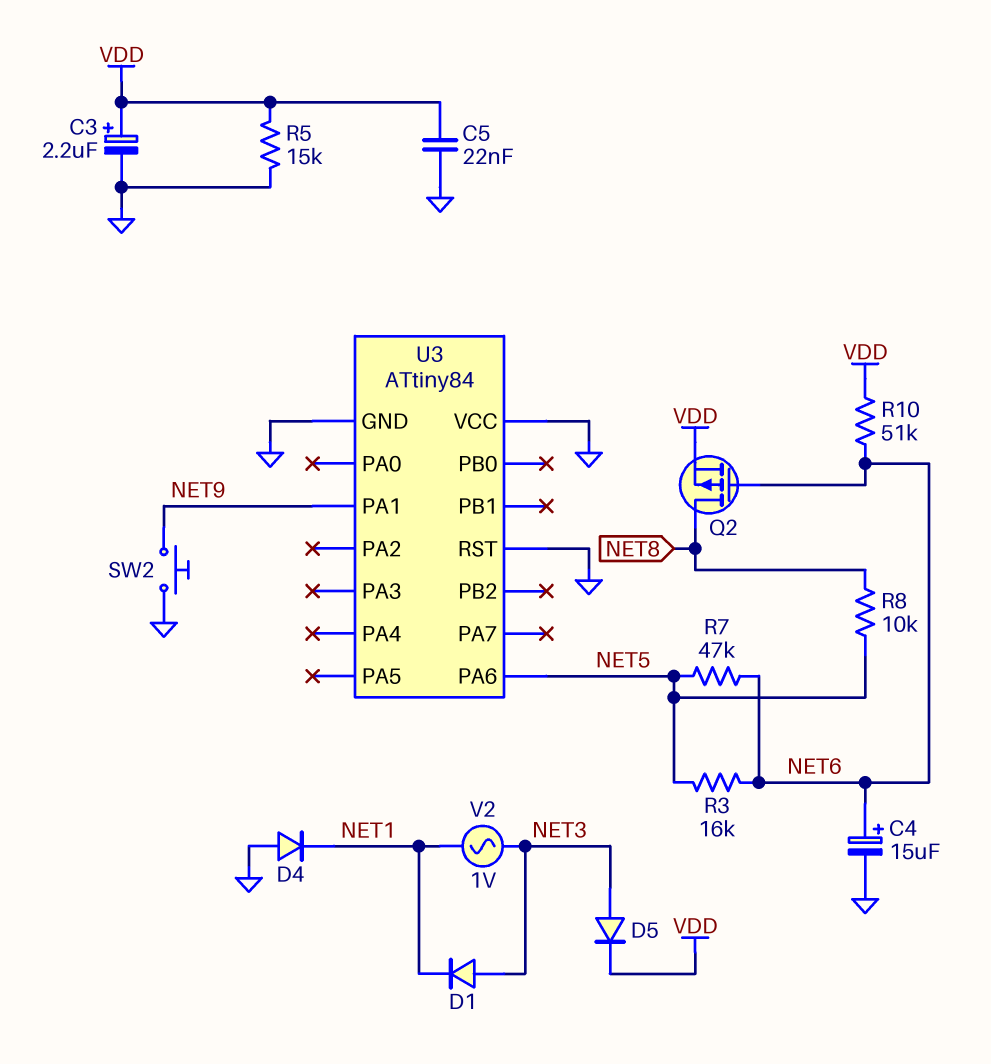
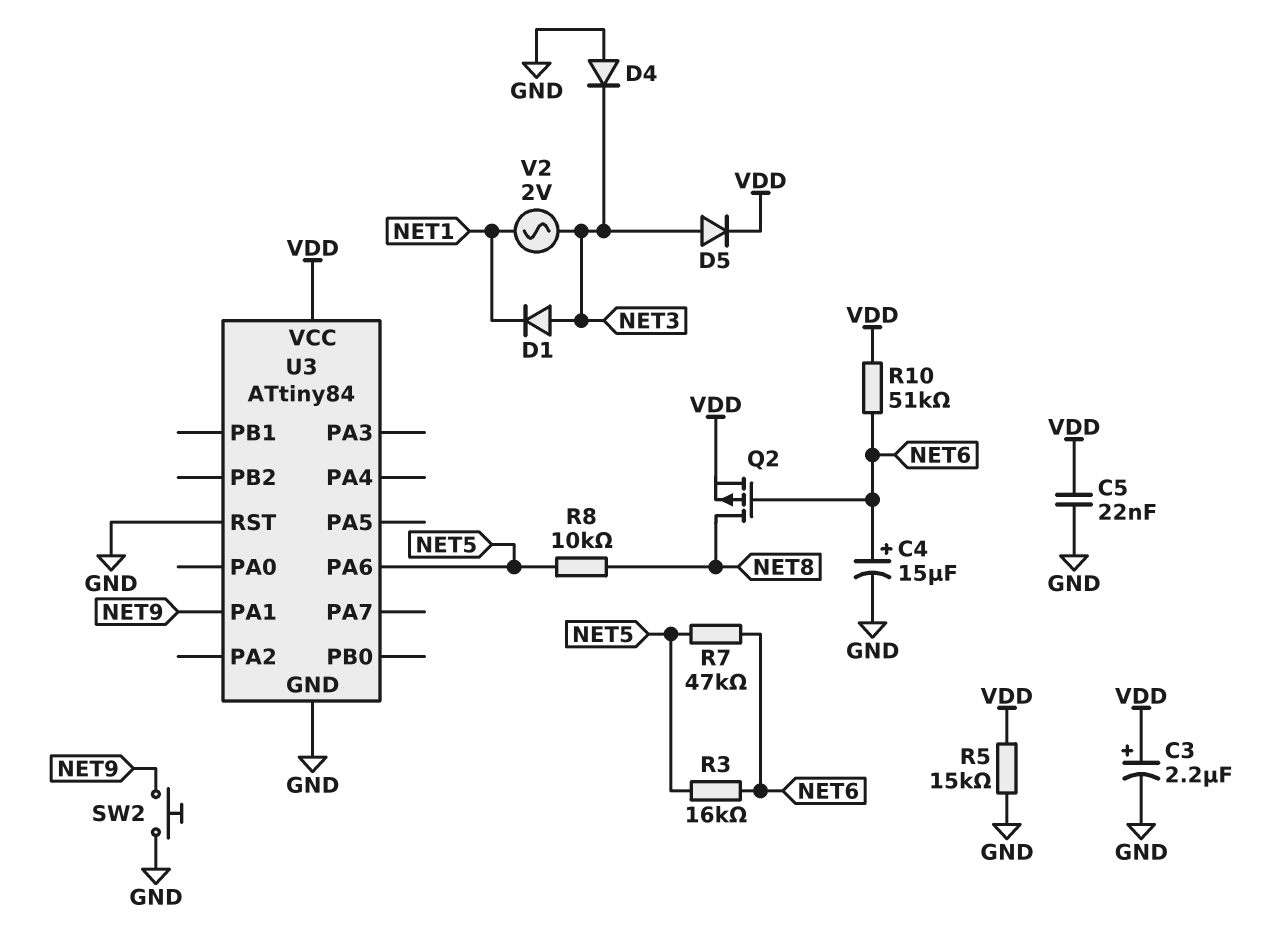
D4: diode (A GND, K NET1) -> diode (A GND, K NET3)
U3 pin VCC: GND -> VDD
V2: AC 1V (NET1, NET3) -> AC 2V (NET1, NET3)

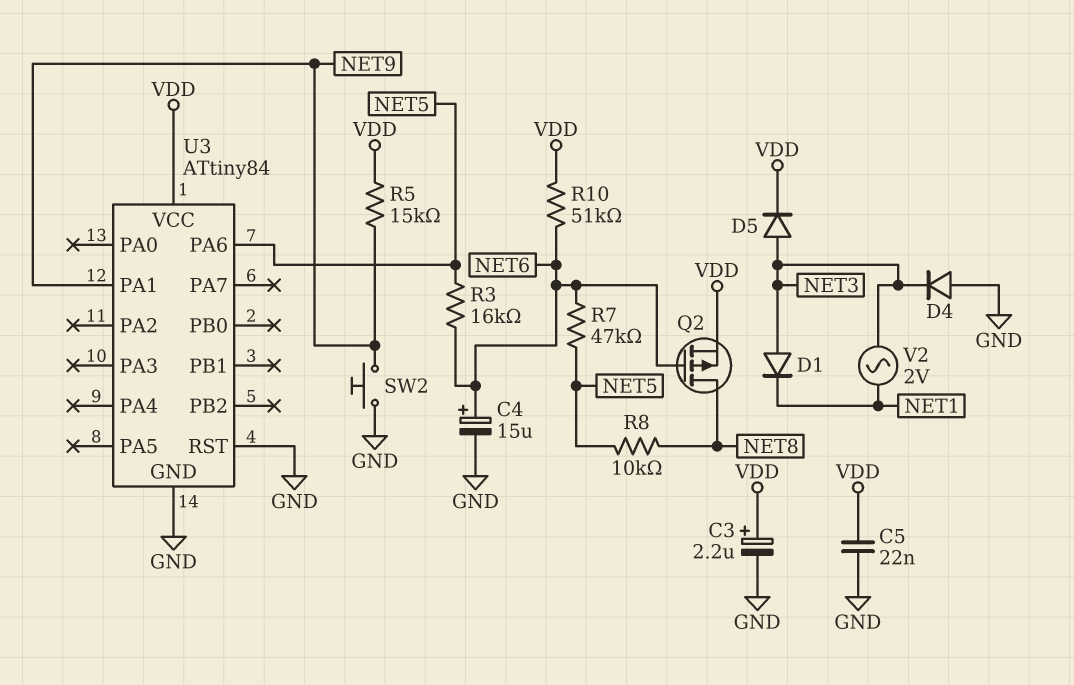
R5: 15k (GND, VDD) -> 15k (NET9, VDD)

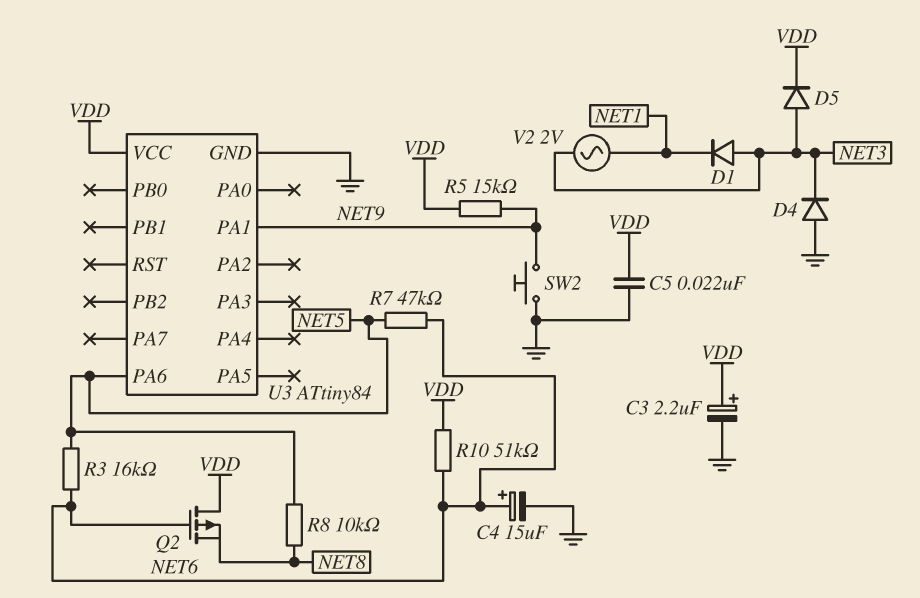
Q2: PMOS (G NET6, D NET8, S VDD) -> PMOS (G NET6, D VDD, S NET8)
U3 pin RST: GND -> none

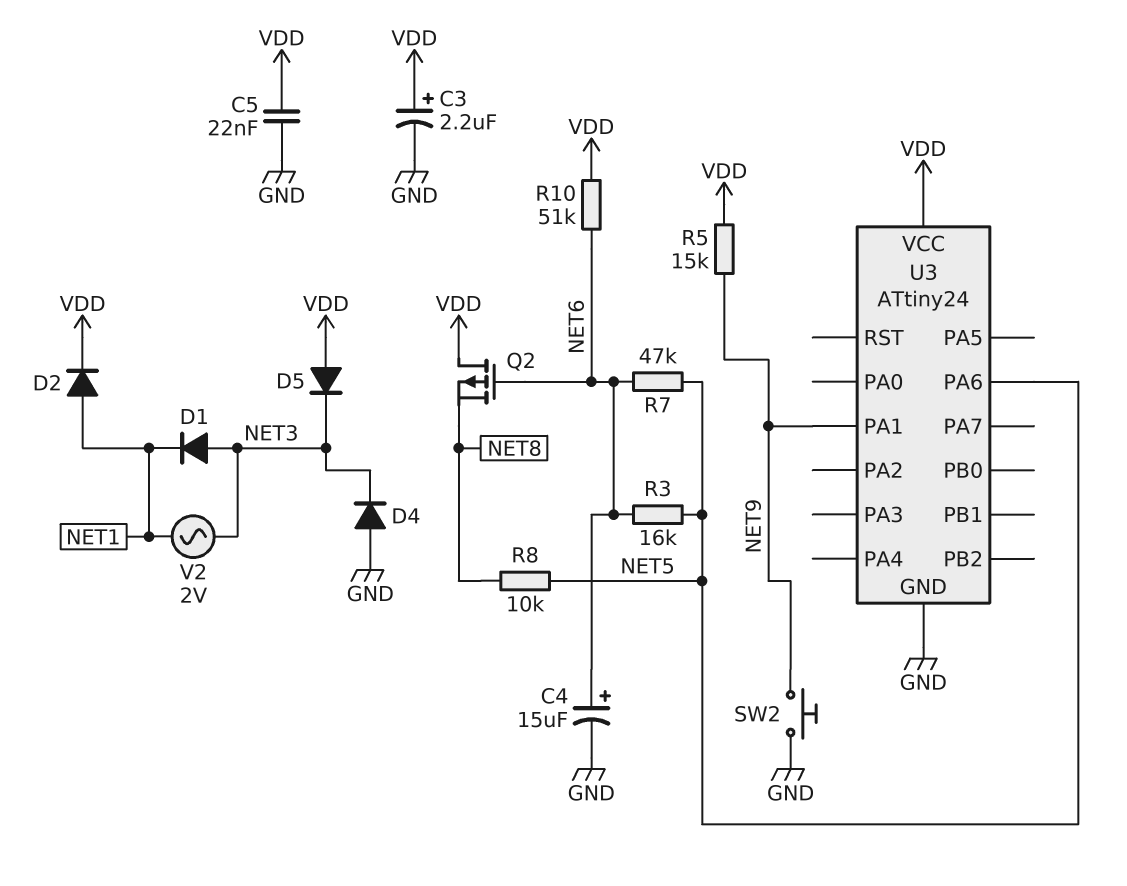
D2: none -> diode (A NET1, K VDD)
D5: diode (A NET3, K VDD) -> diode (A VDD, K NET3)
U3: ATtiny84 -> ATtiny24

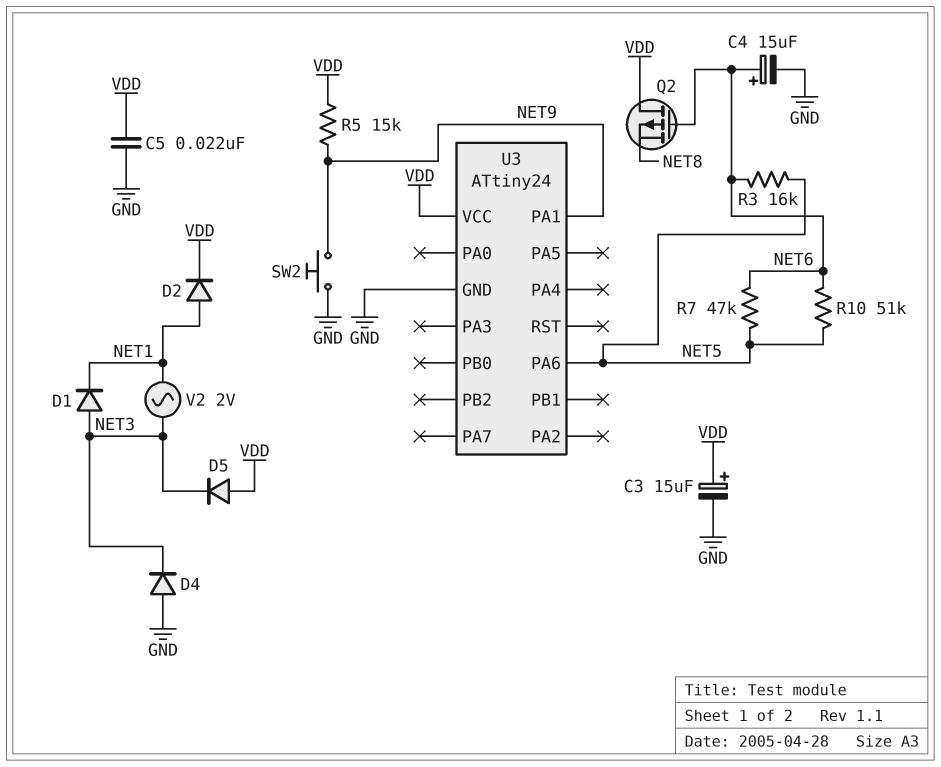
C3: 2.2uF (plus VDD, minus GND) -> 15uF (plus VDD, minus GND)
R8: 10k (NET5, NET8) -> none
R10: 51k (NET6, VDD) -> 51k (NET5, NET6)

